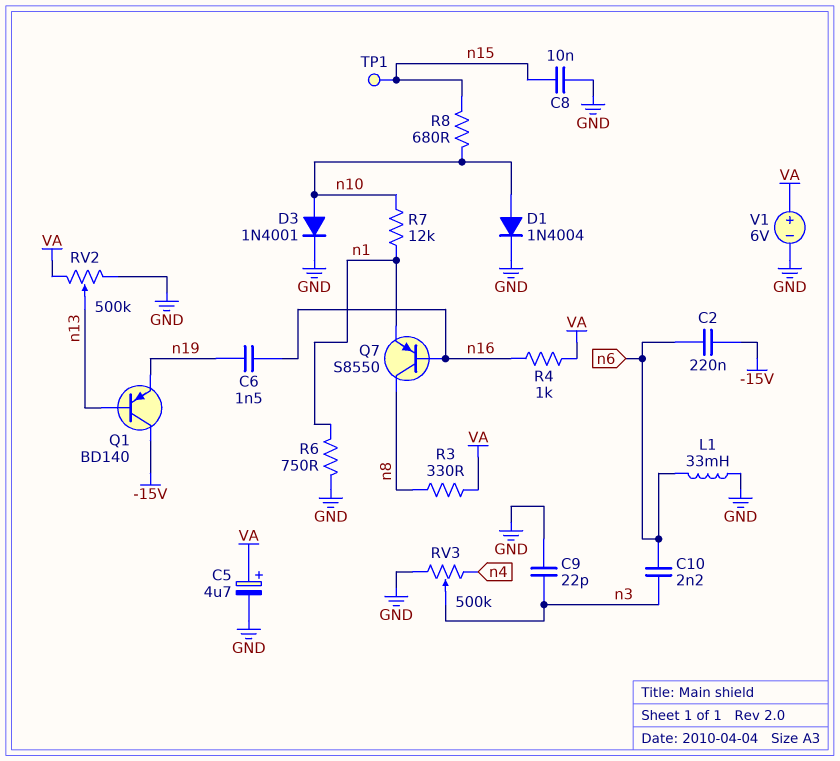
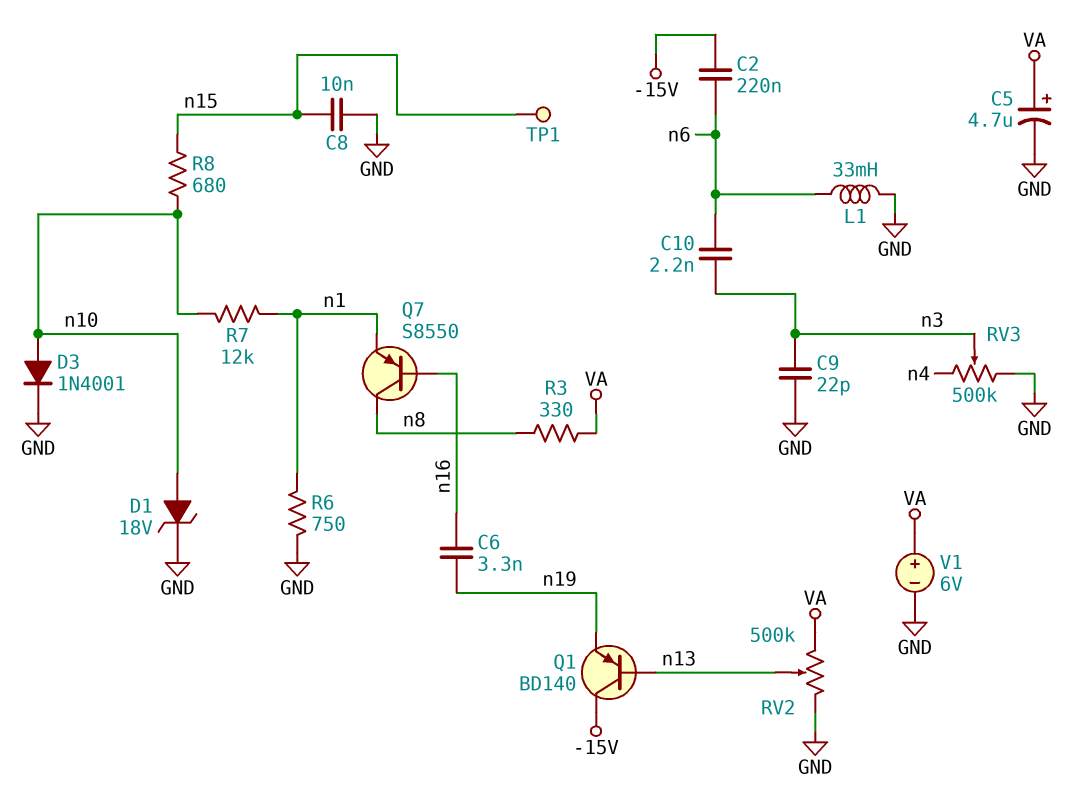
C6: 1.5nF (n16, n19) -> 3.3nF (n16, n19)
D1: diode 1N4004 (A n10, K GND) -> zener 18V (A n10, K GND)
R4: 1k (VA, n16) -> none

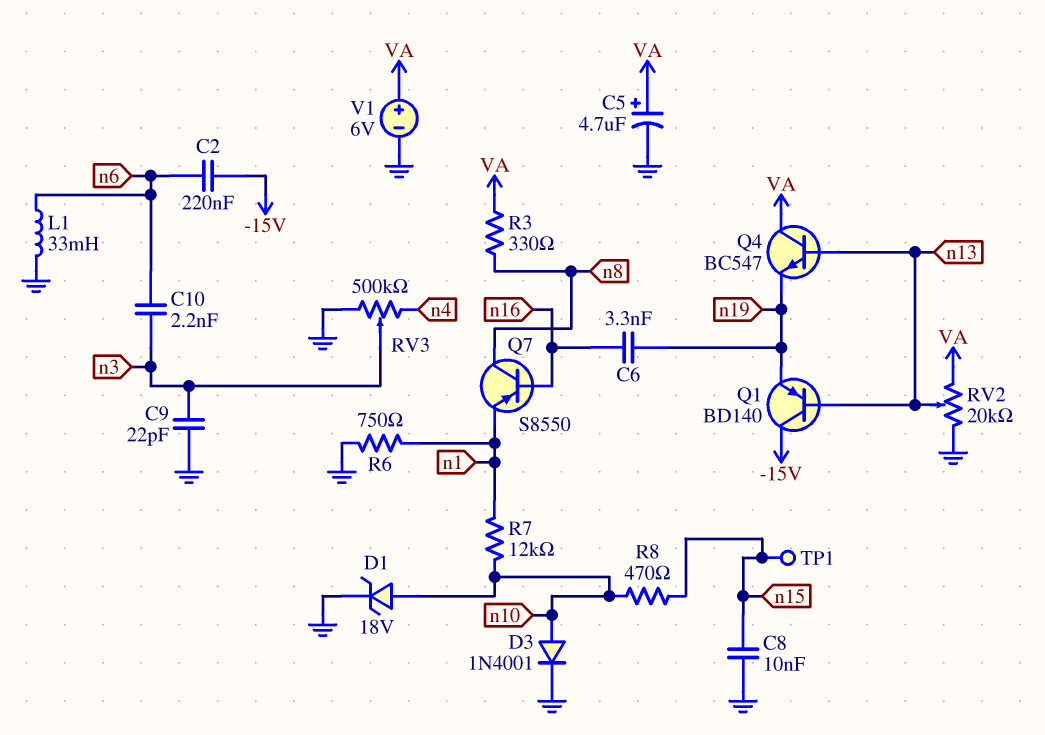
Q4: none -> NPN BC547 (B n13, C VA, E n19)
R8: 680 (n10, n15) -> 470 (n10, n15)
RV2: 500k (GND, VA, wiper n13) -> 20k (GND, VA, wiper n13)

